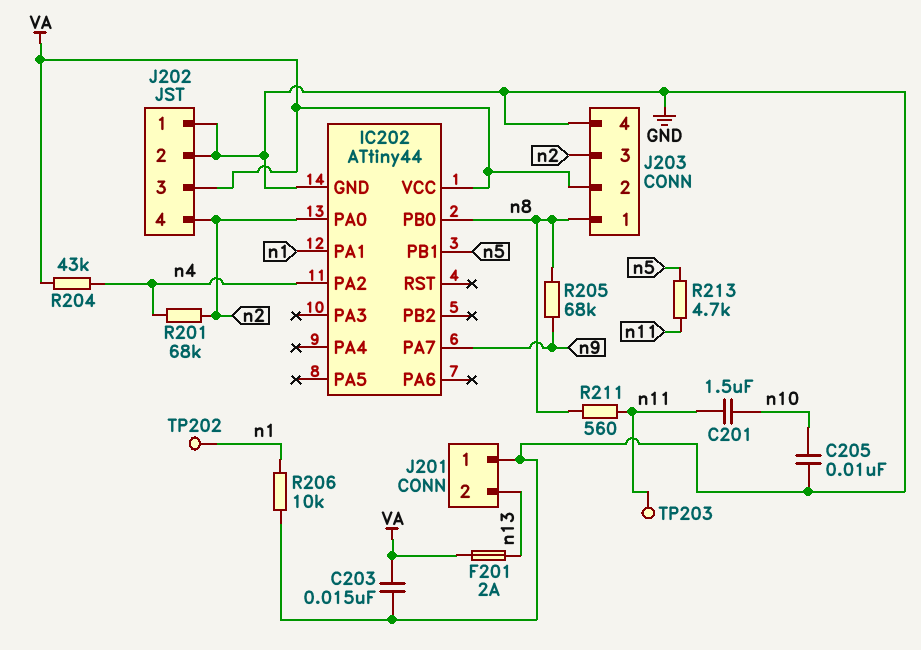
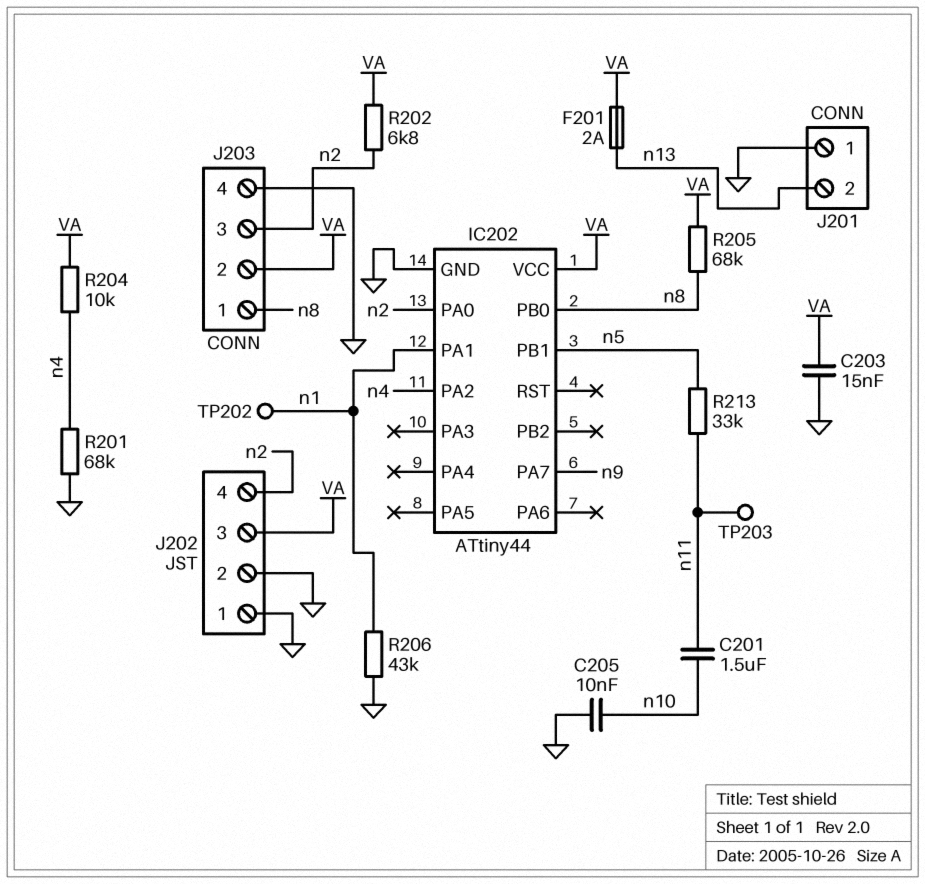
R201: 68k (n2, n4) -> 68k (GND, n4)
R202: none -> 6.8k (VA, n2)
R204: 43k (VA, n4) -> 10k (VA, n4)
R205: 68k (n8, n9) -> 68k (VA, n8)
R206: 10k (GND, n1) -> 43k (GND, n1)
R211: 560 (n8, n11) -> none
R213: 4.7k (n5, n11) -> 33k (n5, n11)

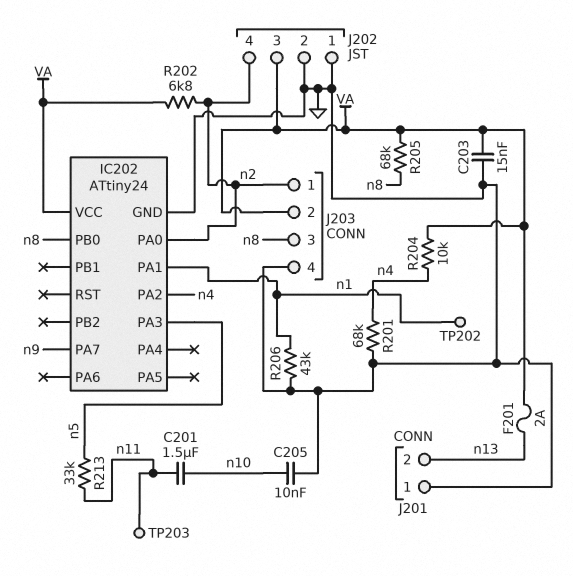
IC202: ATtiny44 -> ATtiny24
IC202 pin PA3: none -> n5
IC202 pin PB1: n5 -> none
J203 pin 1: n8 -> n2
J203 pin 3: n2 -> n8

